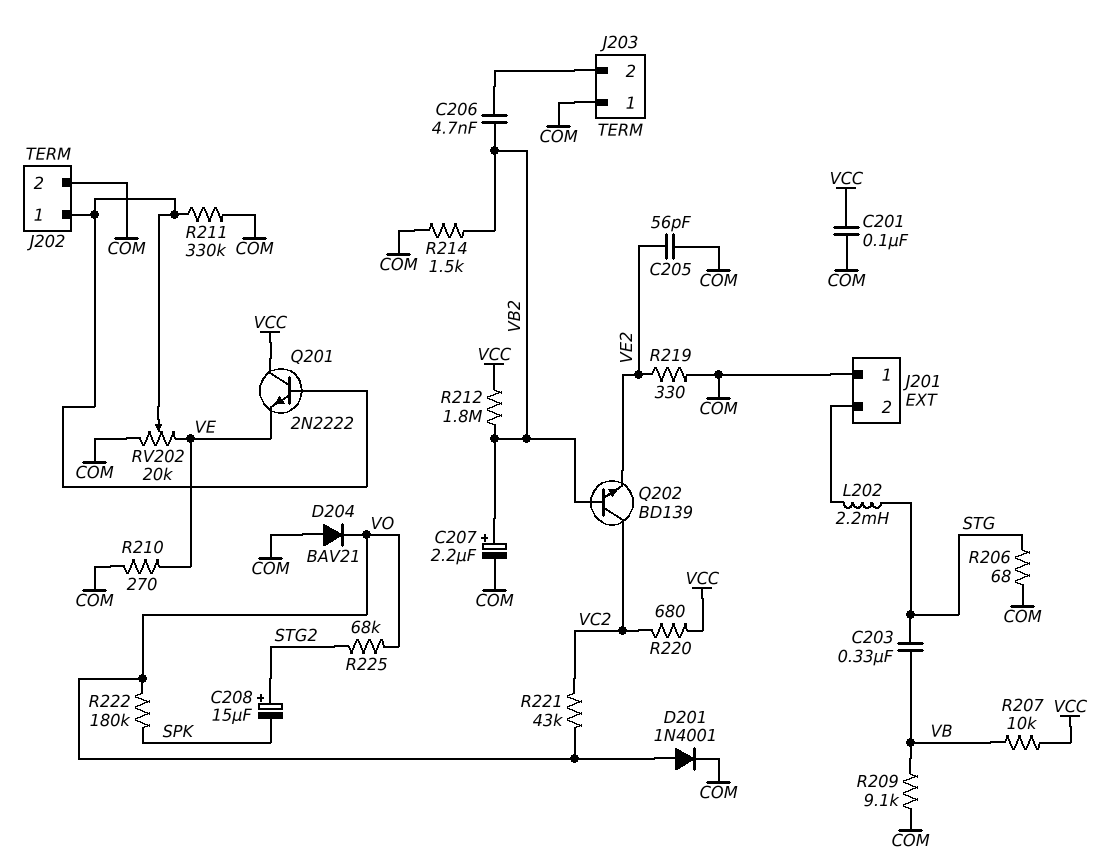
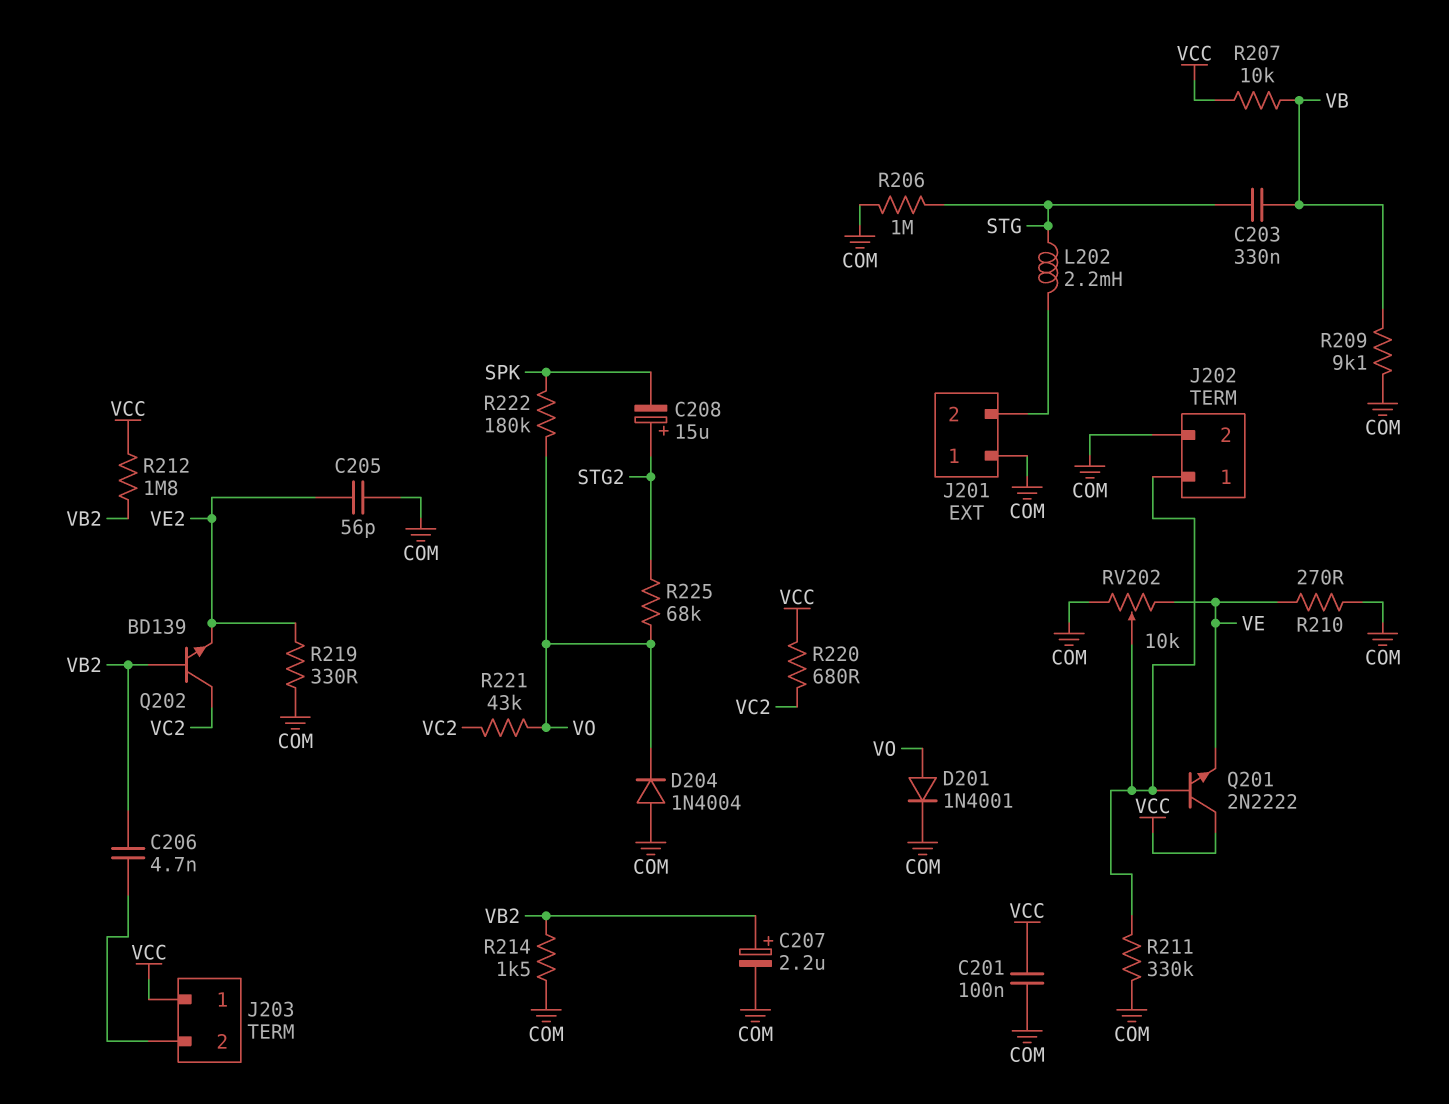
D204: diode BAV21 (A COM, K VO) -> diode 1N4004 (A COM, K VO)
J203 pin 1: COM -> VCC
R206: 68 (COM, STG) -> 1M (COM, STG)
RV202: 20k (COM, VE, wiper J202/1) -> 10k (COM, VE, wiper J202/1)

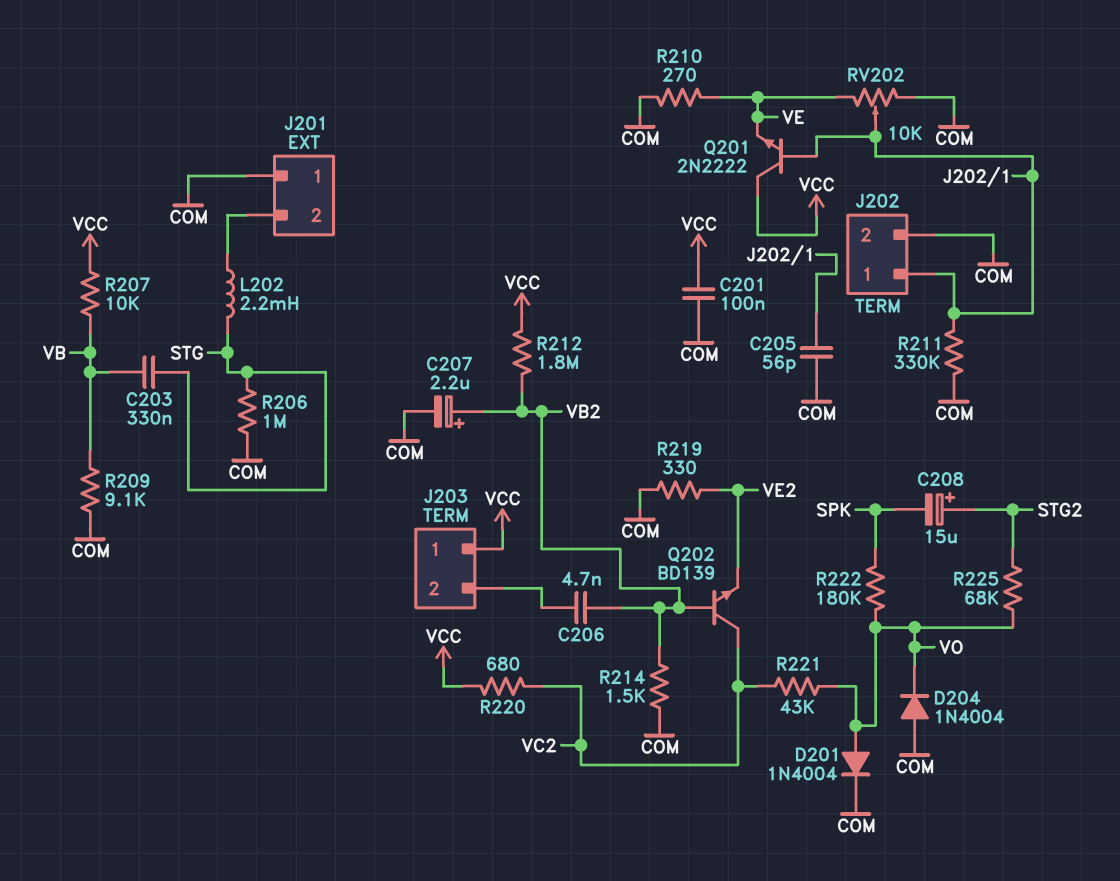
C205: 56pF (COM, VE2) -> 56pF (COM, J202/1)
D201: diode 1N4001 (A VO, K COM) -> diode 1N4004 (A VO, K COM)

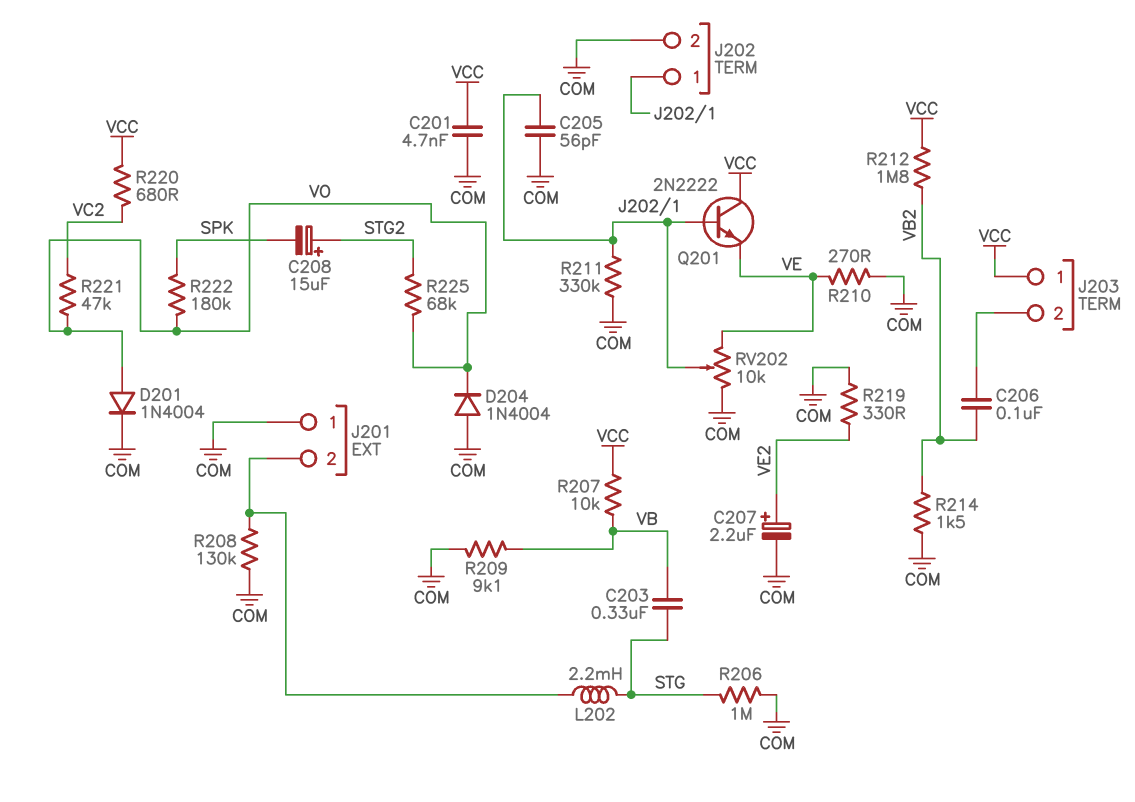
C201: 100nF (COM, VCC) -> 4.7nF (COM, VCC)
C206: 4.7nF (J203/2, VB2) -> 100nF (J203/2, VB2)
C207: 2.2uF (plus VB2, minus COM) -> 2.2uF (plus VE2, minus COM)
Q202: NPN BD139 (B VB2, C VC2, E VE2) -> none
R208: none -> 130k (COM, J201/2)
R221: 43k (VC2, VO) -> 47k (VC2, VO)

